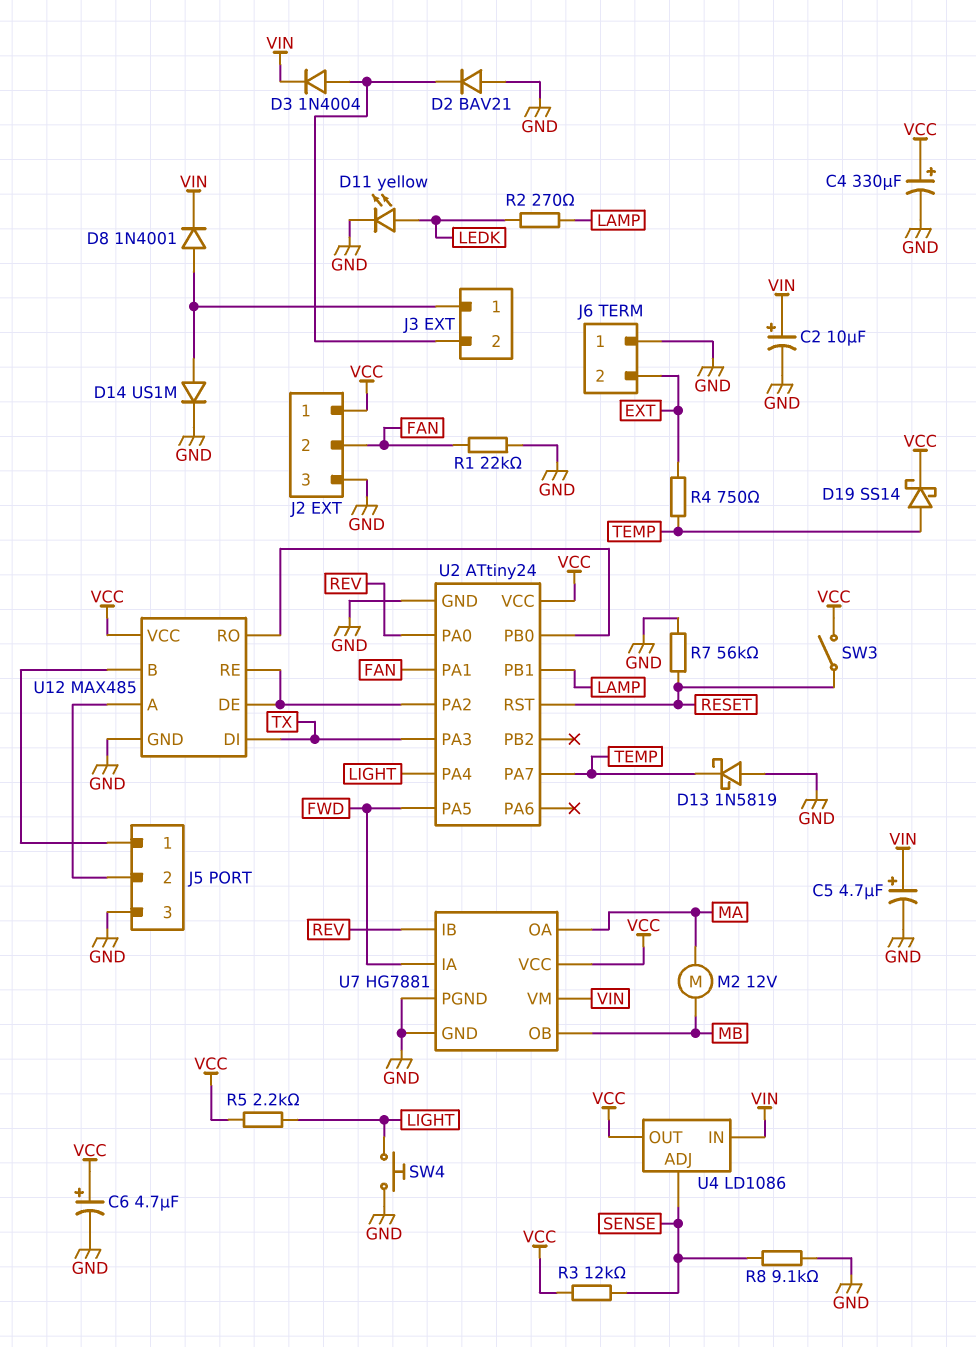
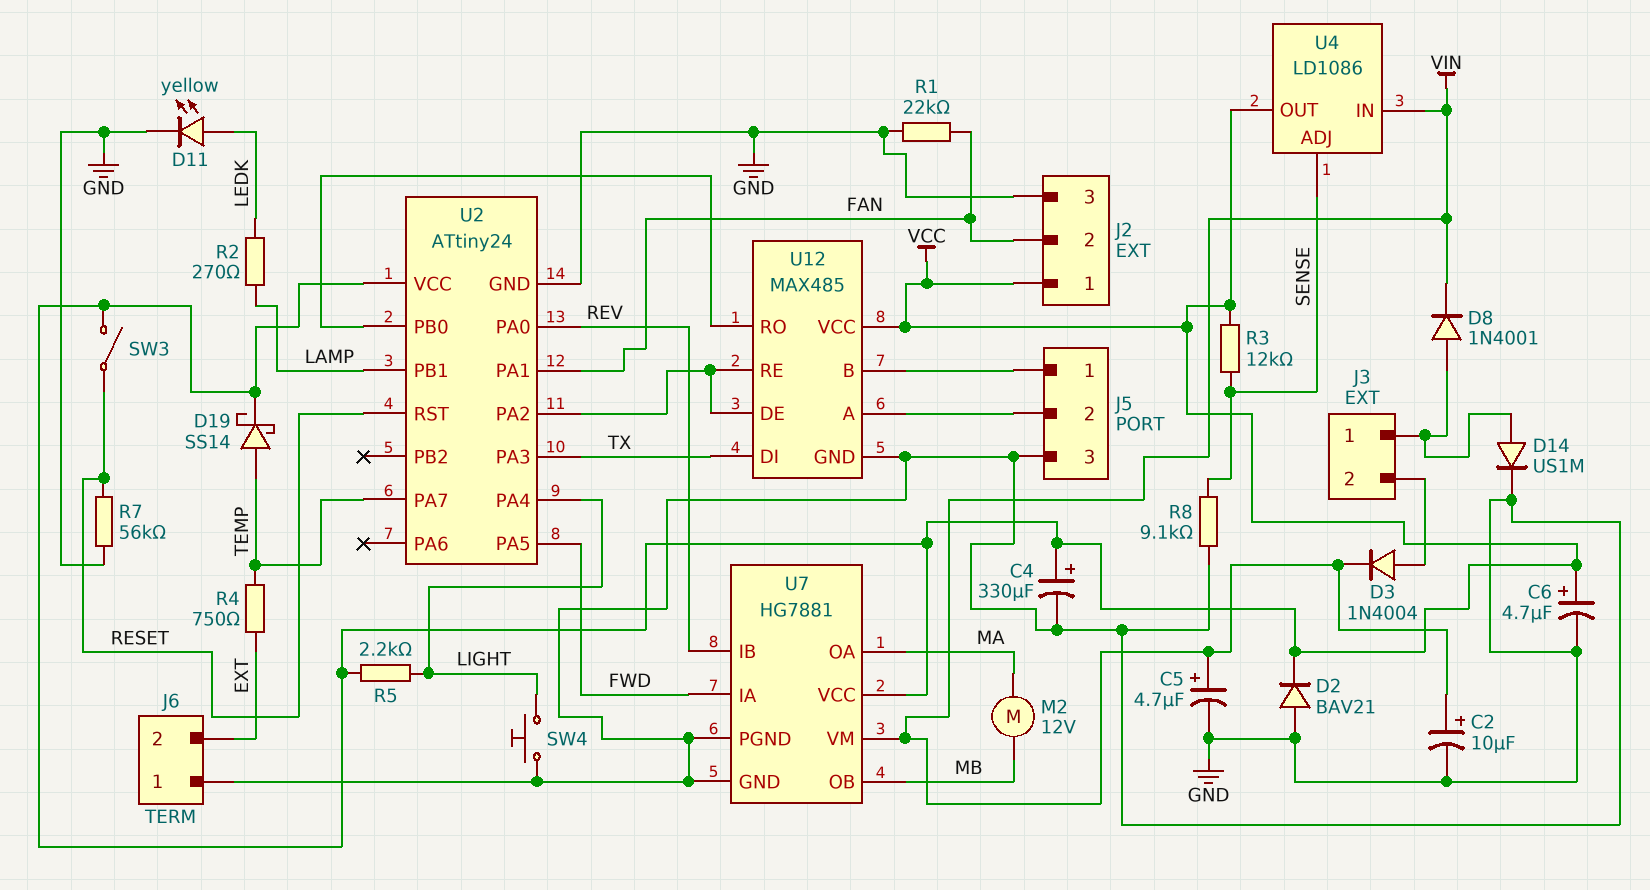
D2: diode BAV21 (A GND, K J3/2) -> diode BAV21 (A GND, K VCC)
D13: schottky 1N5819 (A GND, K TEMP) -> none

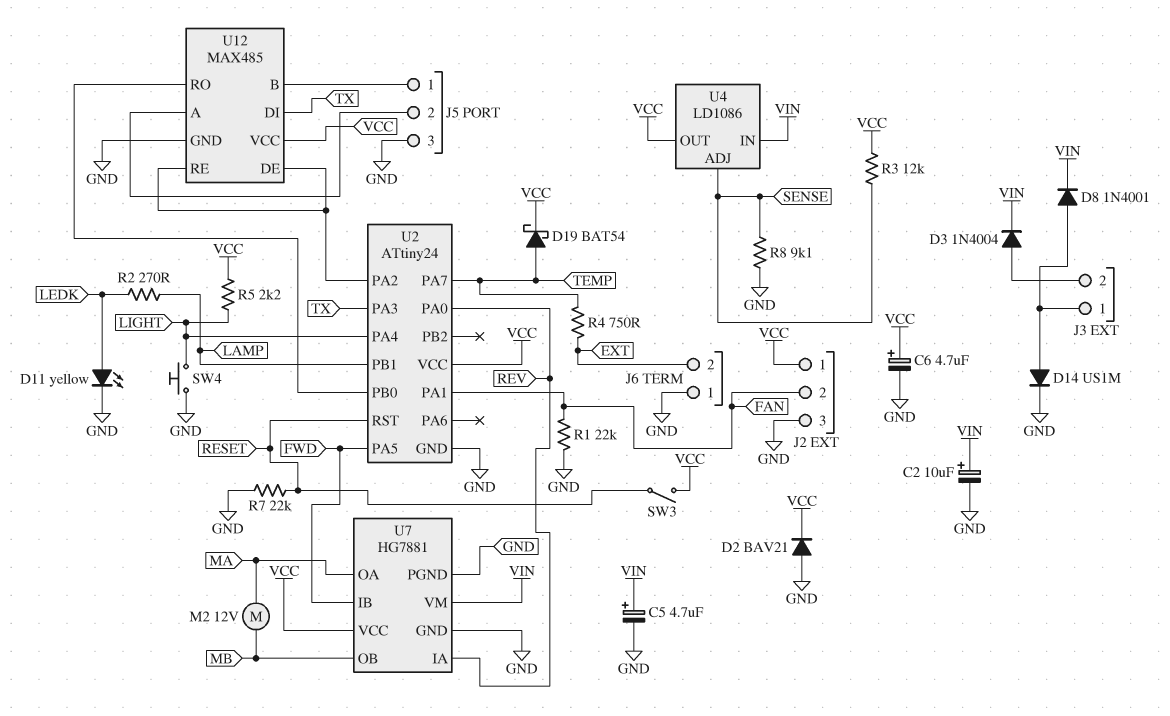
C4: 330uF (plus VCC, minus GND) -> none
D19: schottky SS14 (A TEMP, K VCC) -> schottky BAT54 (A TEMP, K VCC)
R7: 56k (GND, RESET) -> 22k (GND, RESET)
U7 pin IA: FWD -> REV
U7 pin IB: REV -> FWD

